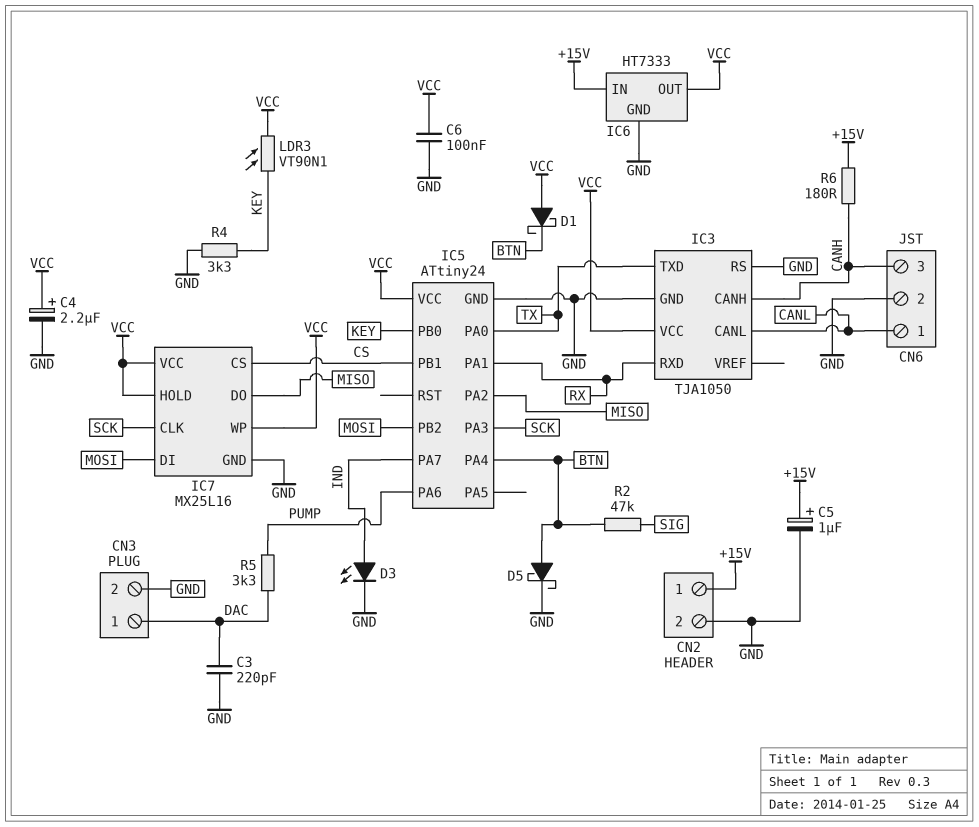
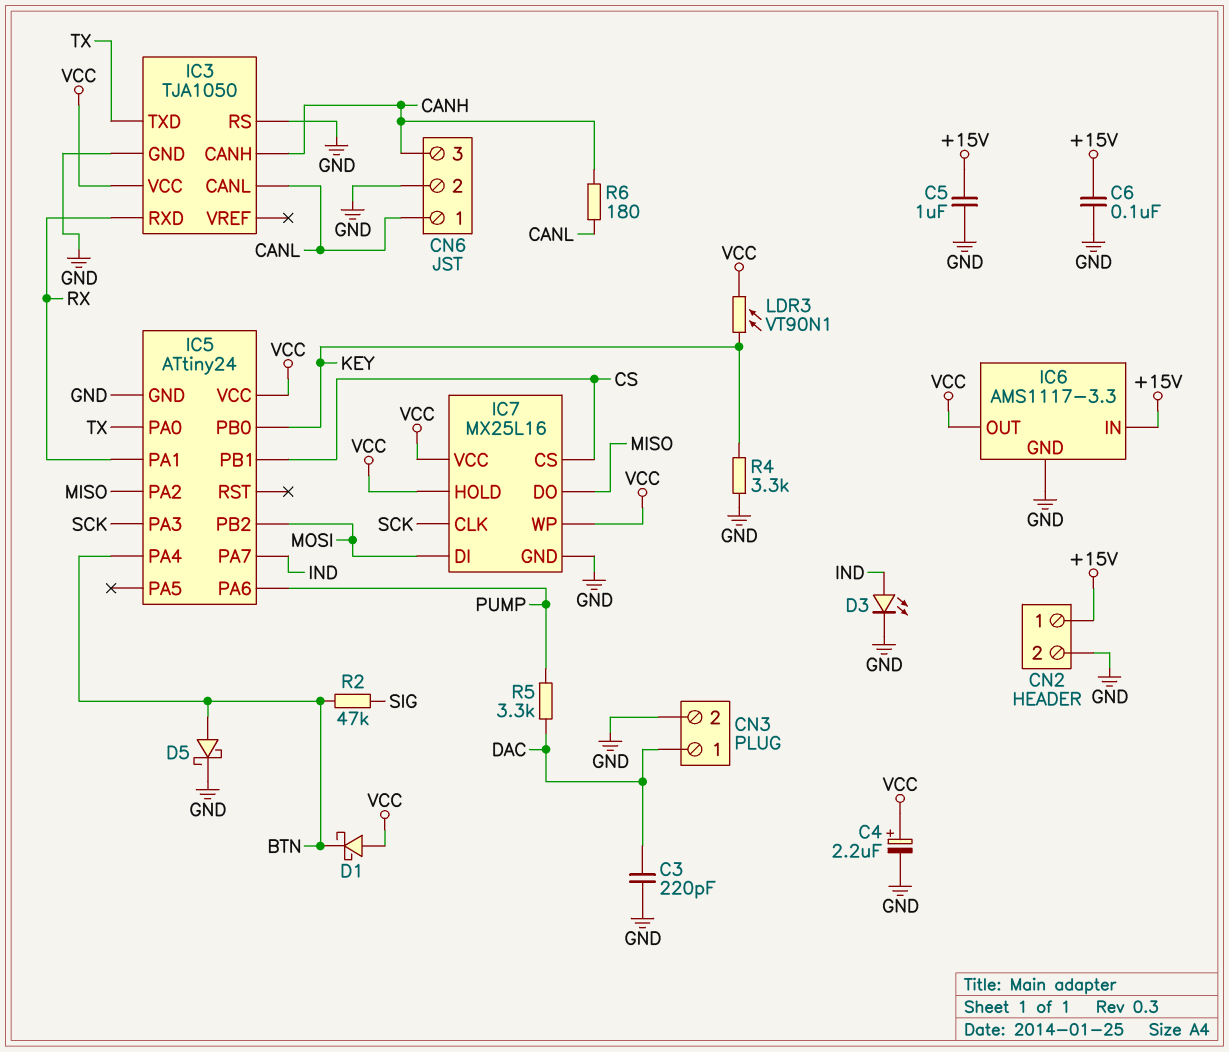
C5: 1uF (plus +15V, minus GND) -> 1uF (+15V, GND)
C6: 100nF (GND, VCC) -> 100nF (+15V, GND)
IC6: HT7333 -> AMS1117-3.3
R6: 180 (+15V, CANH) -> 180 (CANH, CANL)

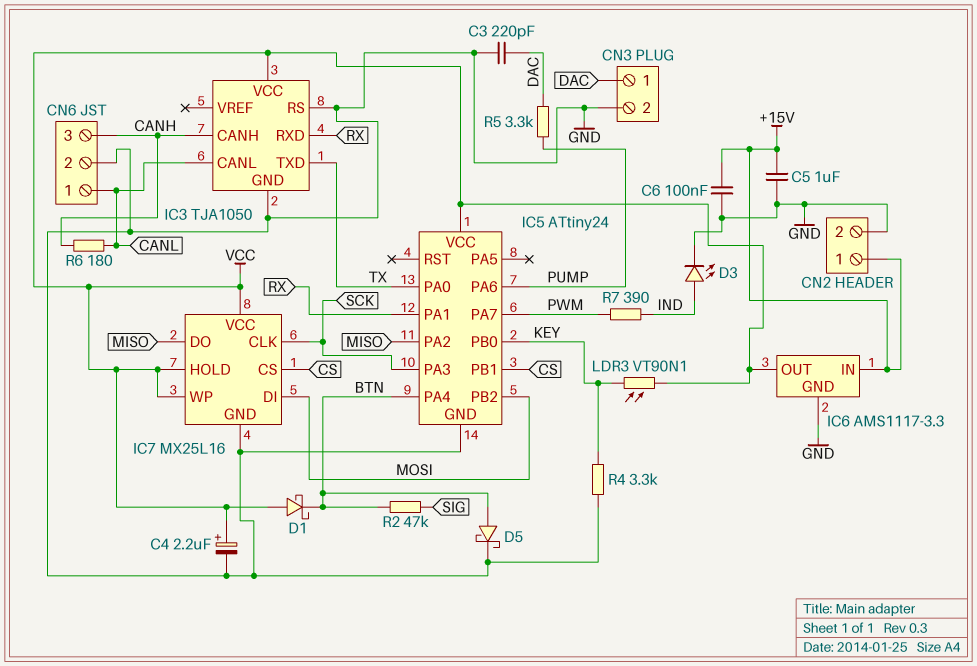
IC5 pin PA7: IND -> PWM
R7: none -> 390 (IND, PWM)

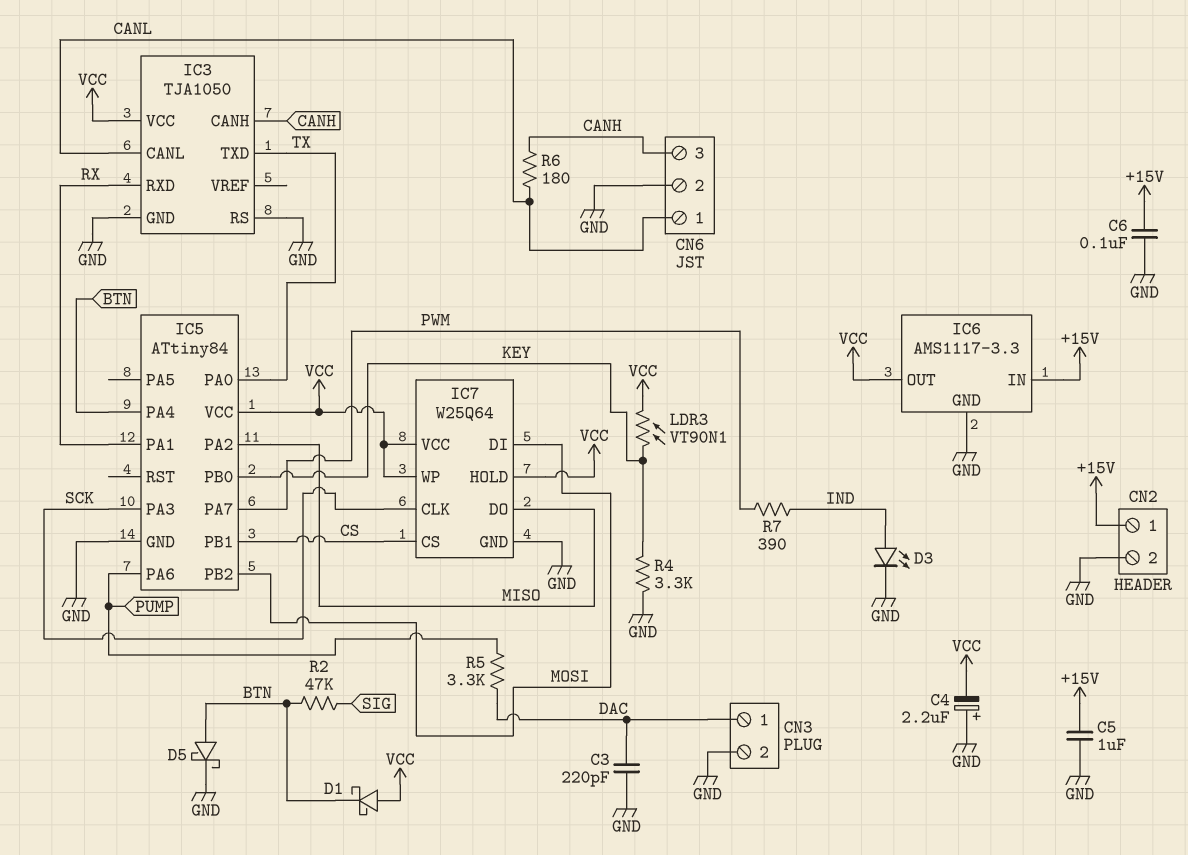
C4: 2.2uF (plus VCC, minus GND) -> 2.2uF (plus GND, minus VCC)
IC5: ATtiny24 -> ATtiny84
IC7: MX25L16 -> W25Q64

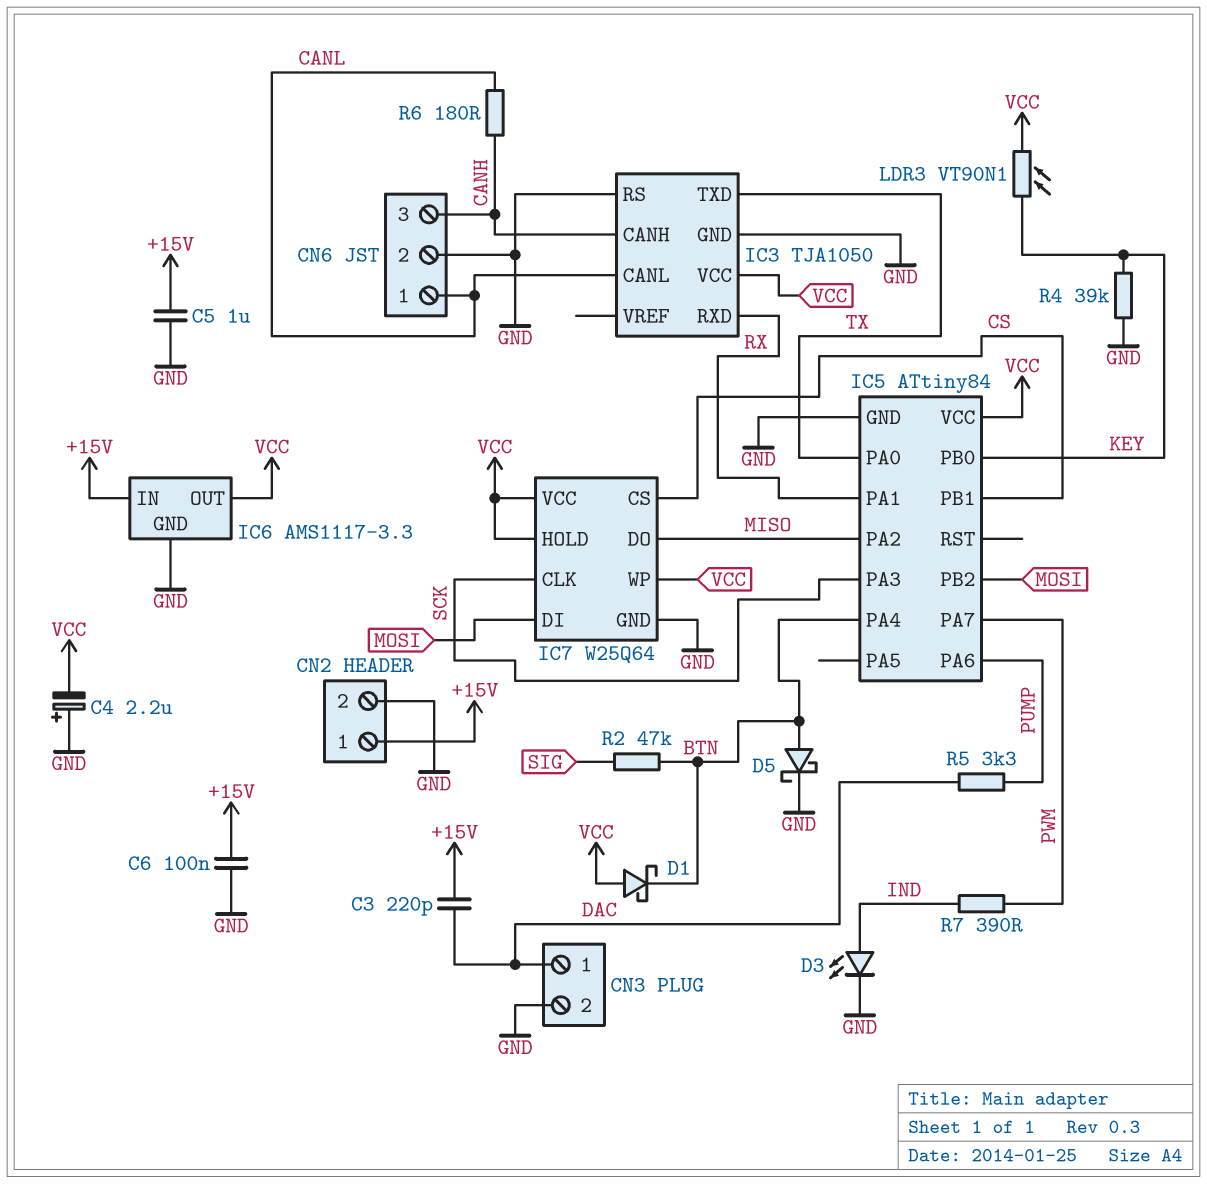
C3: 220pF (DAC, GND) -> 220pF (+15V, DAC)
R4: 3.3k (GND, KEY) -> 39k (GND, KEY)

